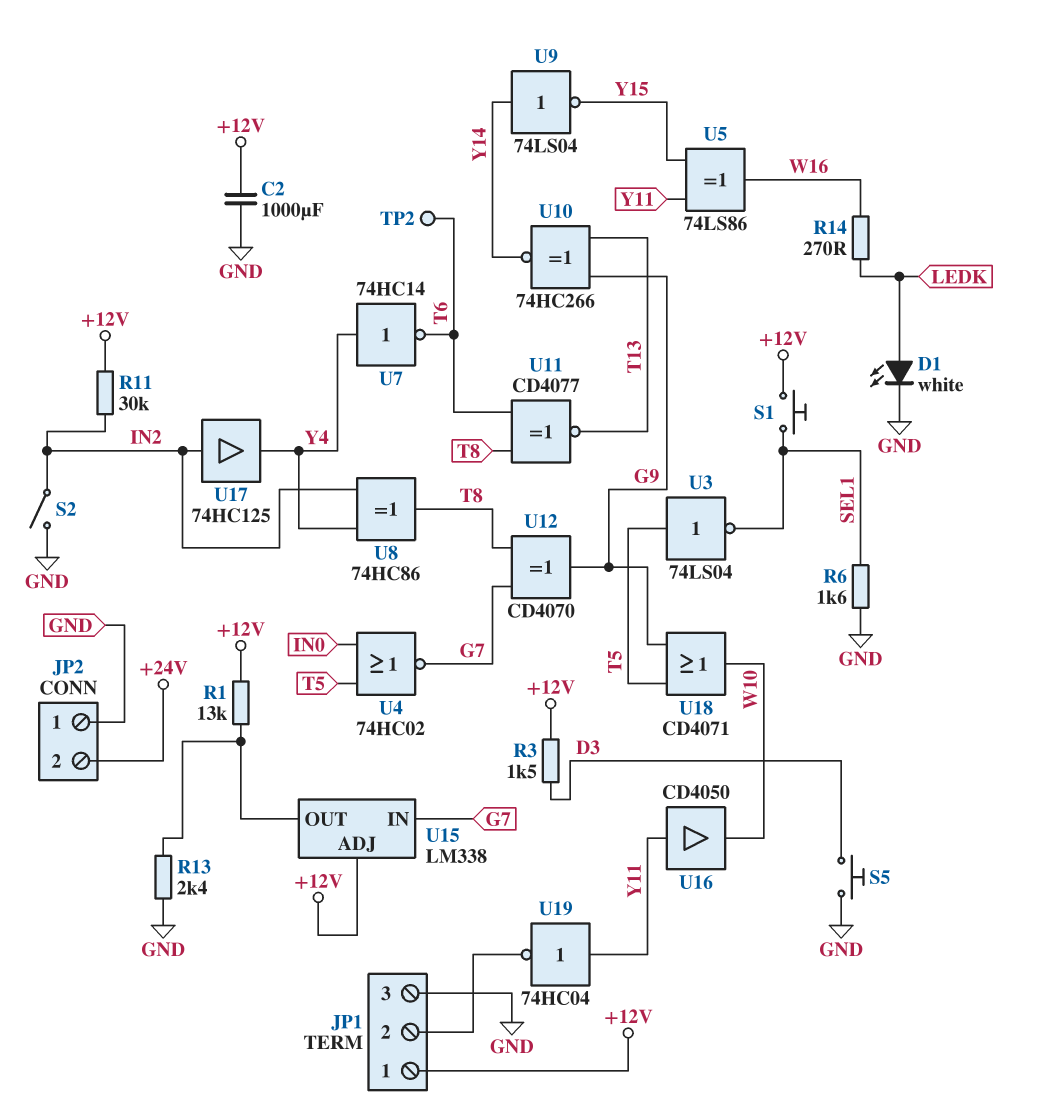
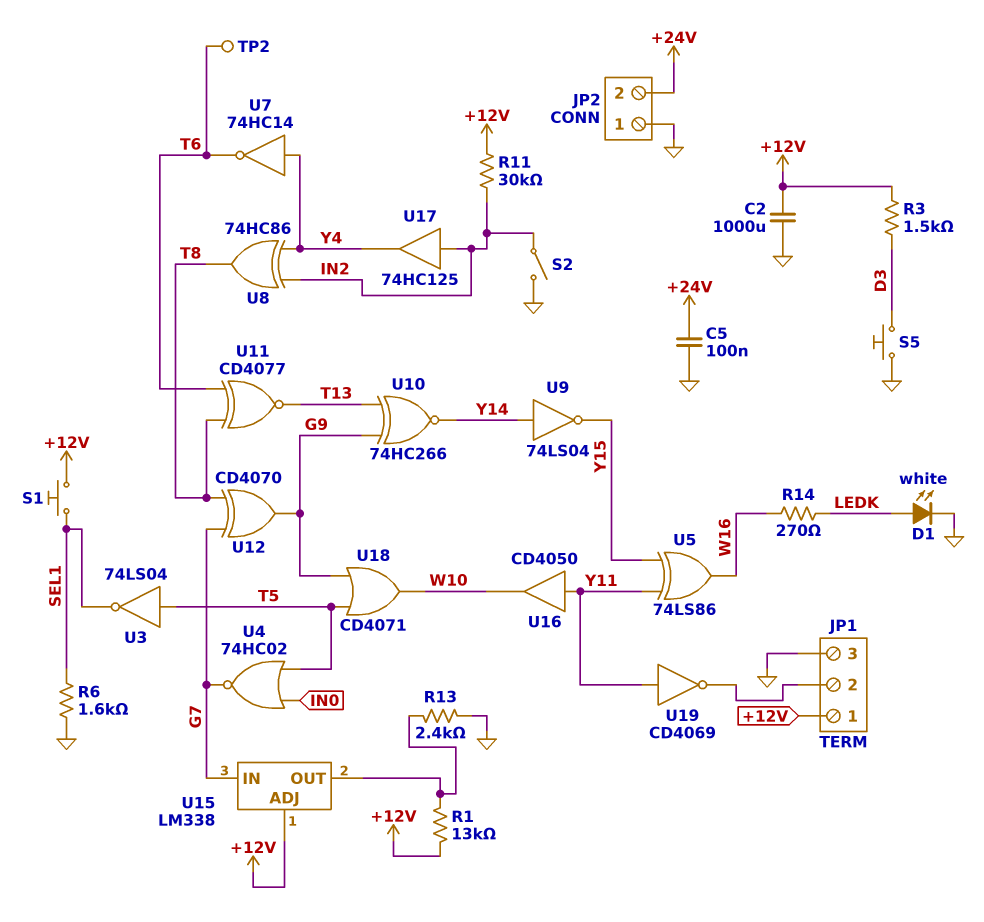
C5: none -> 100nF (+24V, GND)
U19: NOT 74HC04 (in Y11, out JP1/2) -> NOT CD4069 (in Y11, out JP1/2)

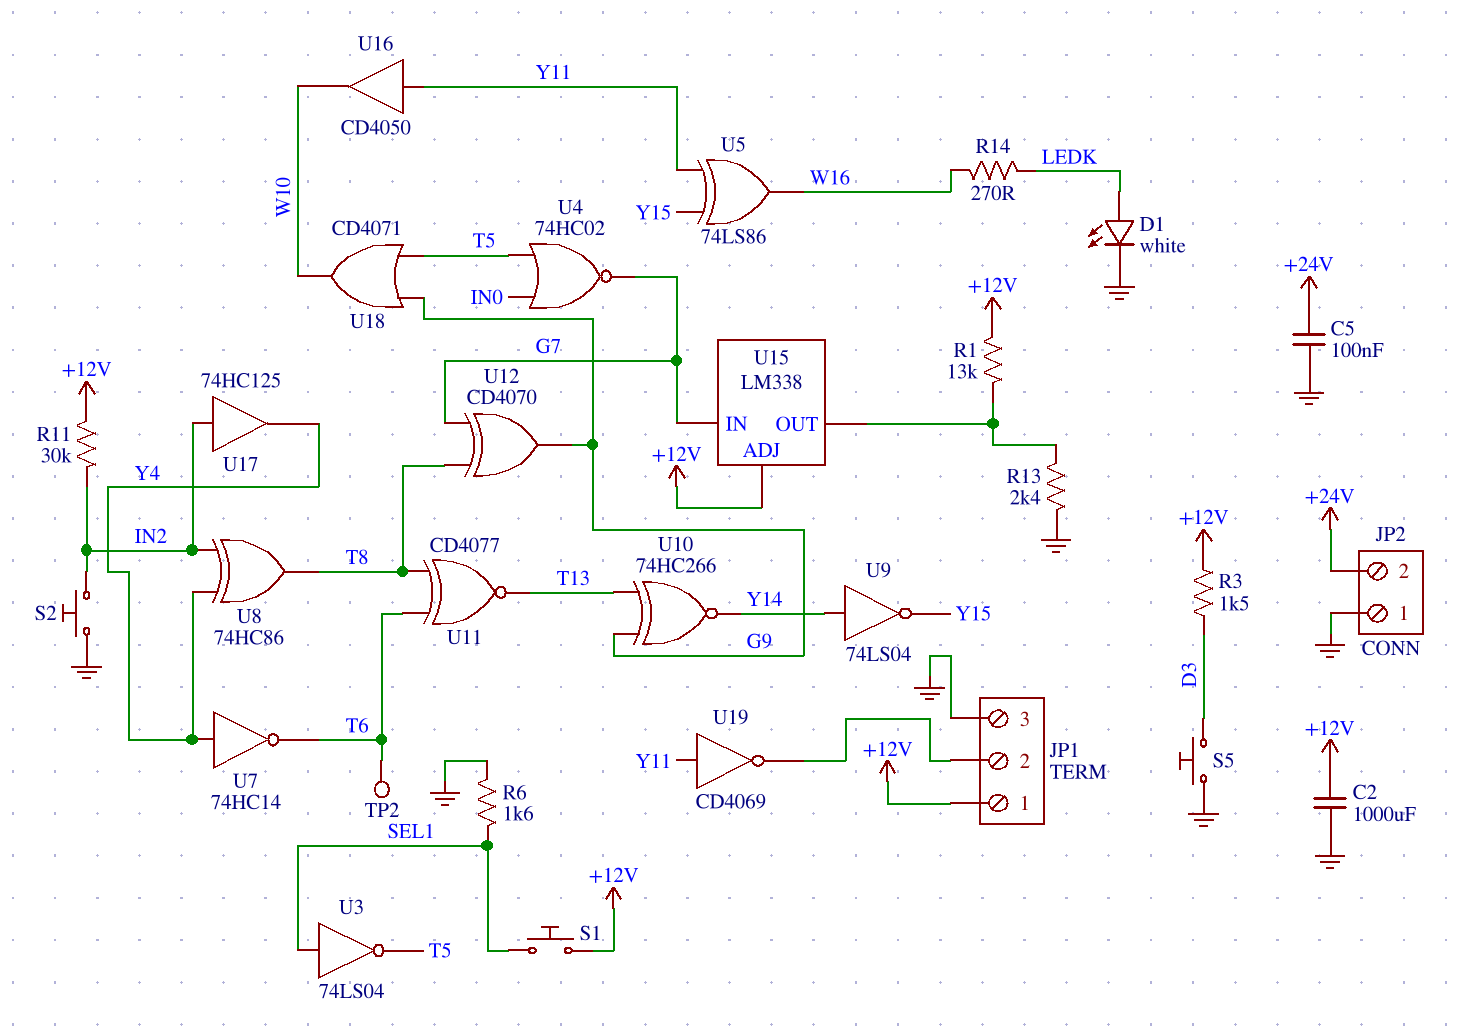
S2: switch (GND, IN2) -> button (GND, IN2)
U3: NOT 74LS04 (in T5, out SEL1) -> NOT 74LS04 (in SEL1, out T5)

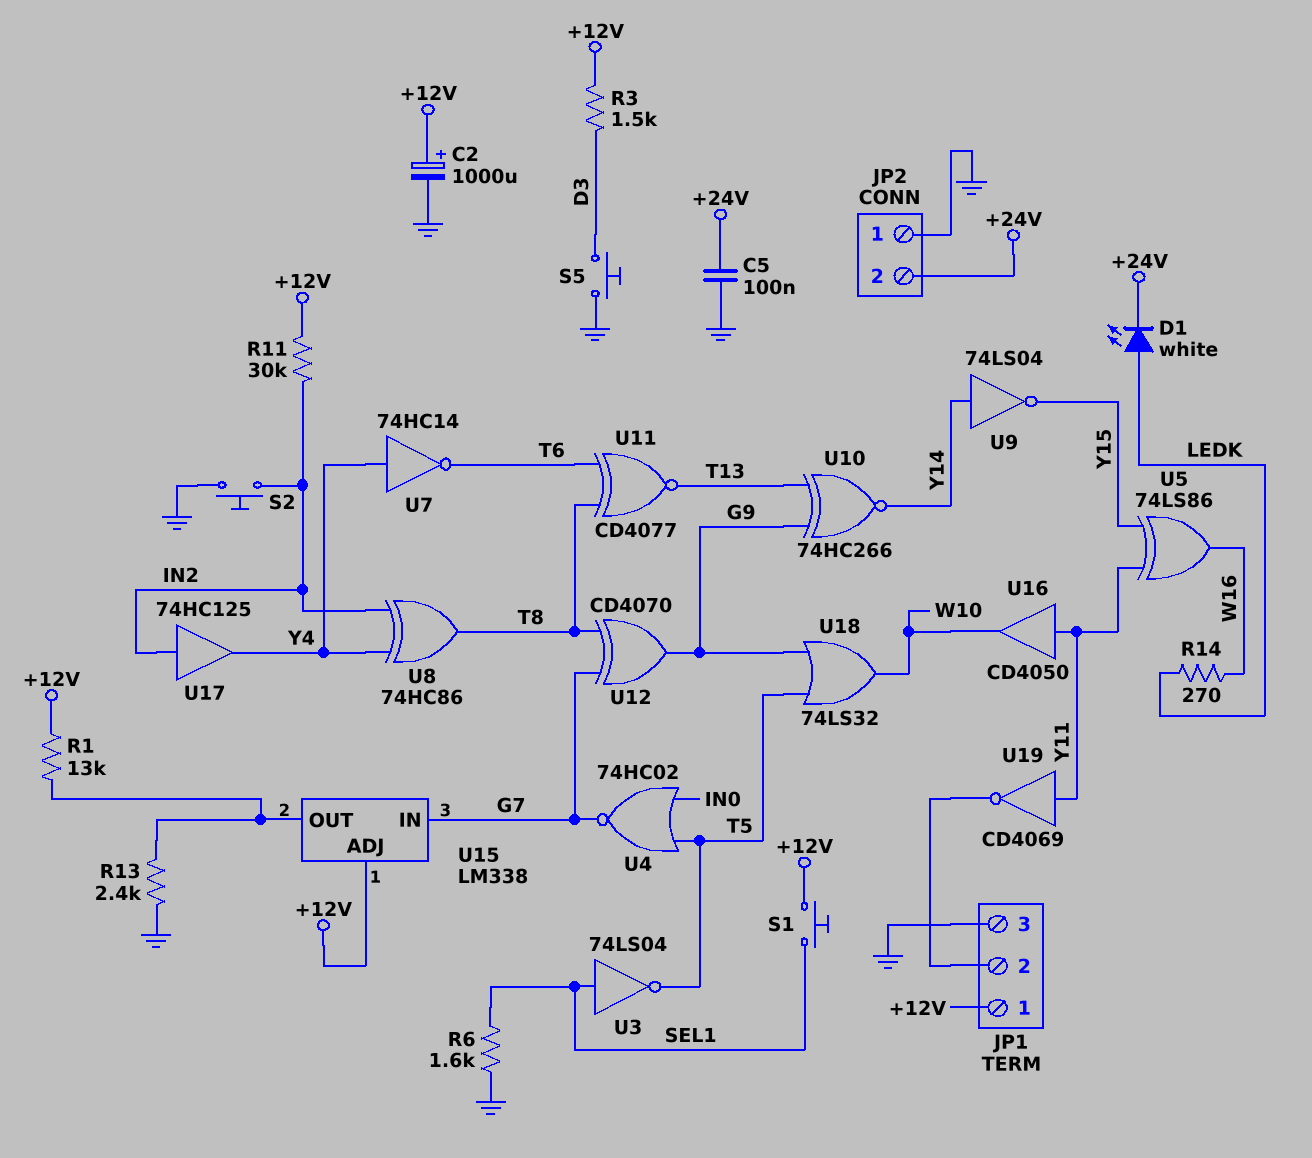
C2: 1000uF (+12V, GND) -> 1000uF (plus +12V, minus GND)
D1: LED white (A LEDK, K GND) -> LED white (A LEDK, K +24V)
TP2: test point (T6) -> none
U18: OR CD4071 (in G9, in T5, out W10) -> OR 74LS32 (in G9, in T5, out W10)

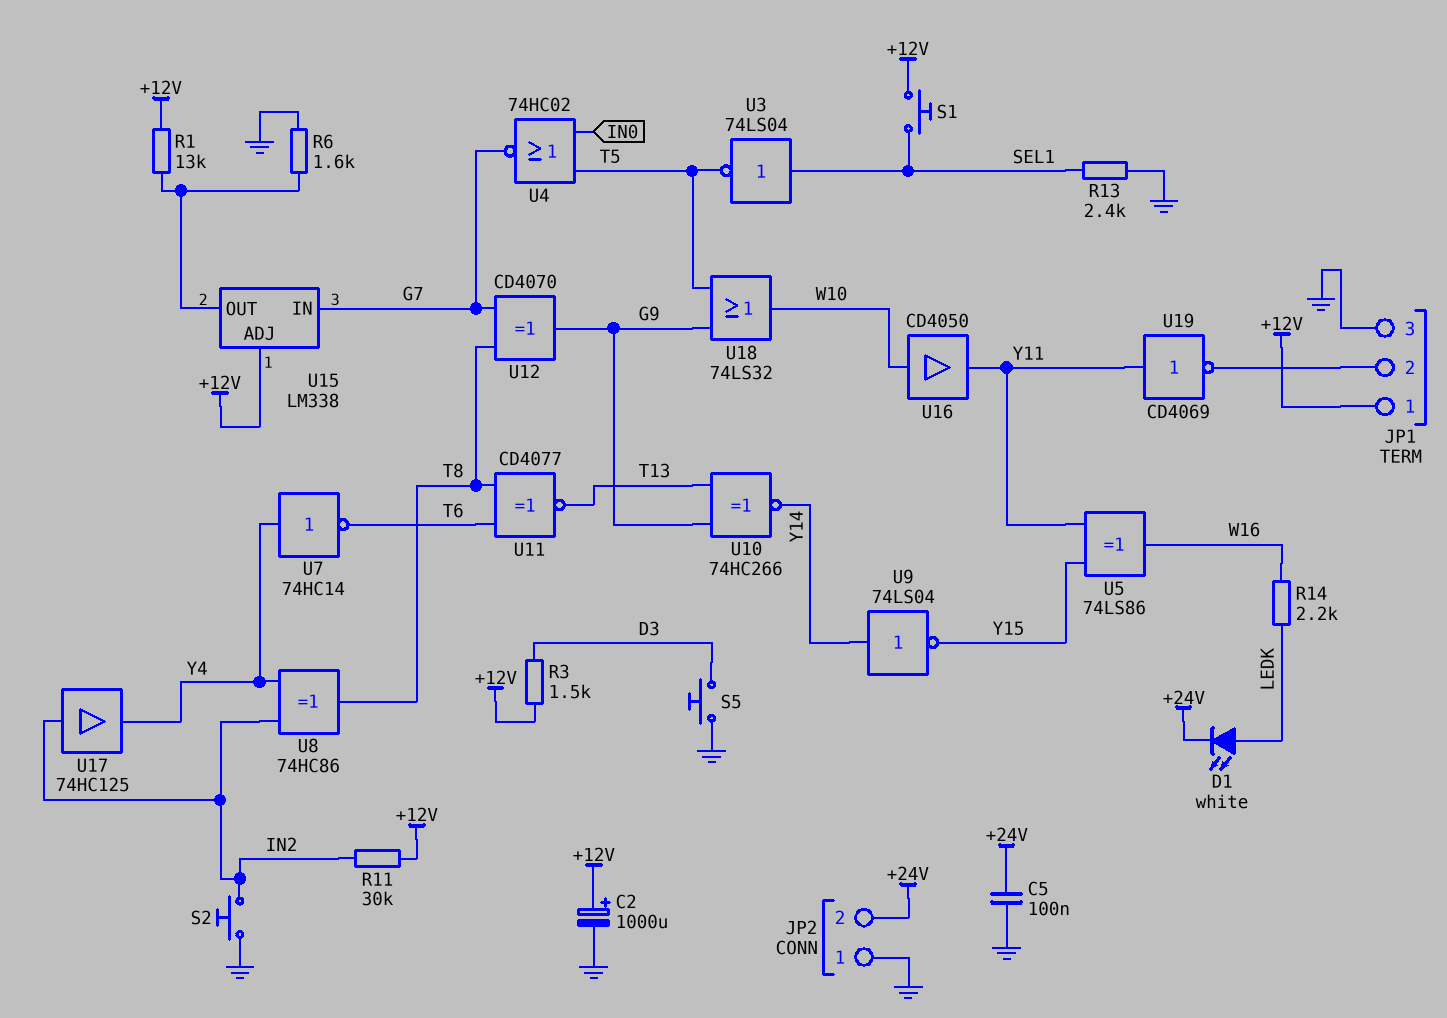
R6: 1.6k (GND, SEL1) -> 1.6k (GND, U15/OUT)
R13: 2.4k (GND, U15/OUT) -> 2.4k (GND, SEL1)
R14: 270 (LEDK, W16) -> 2.2k (LEDK, W16)
U16: buffer CD4050 (in Y11, out W10) -> buffer CD4050 (in W10, out Y11)

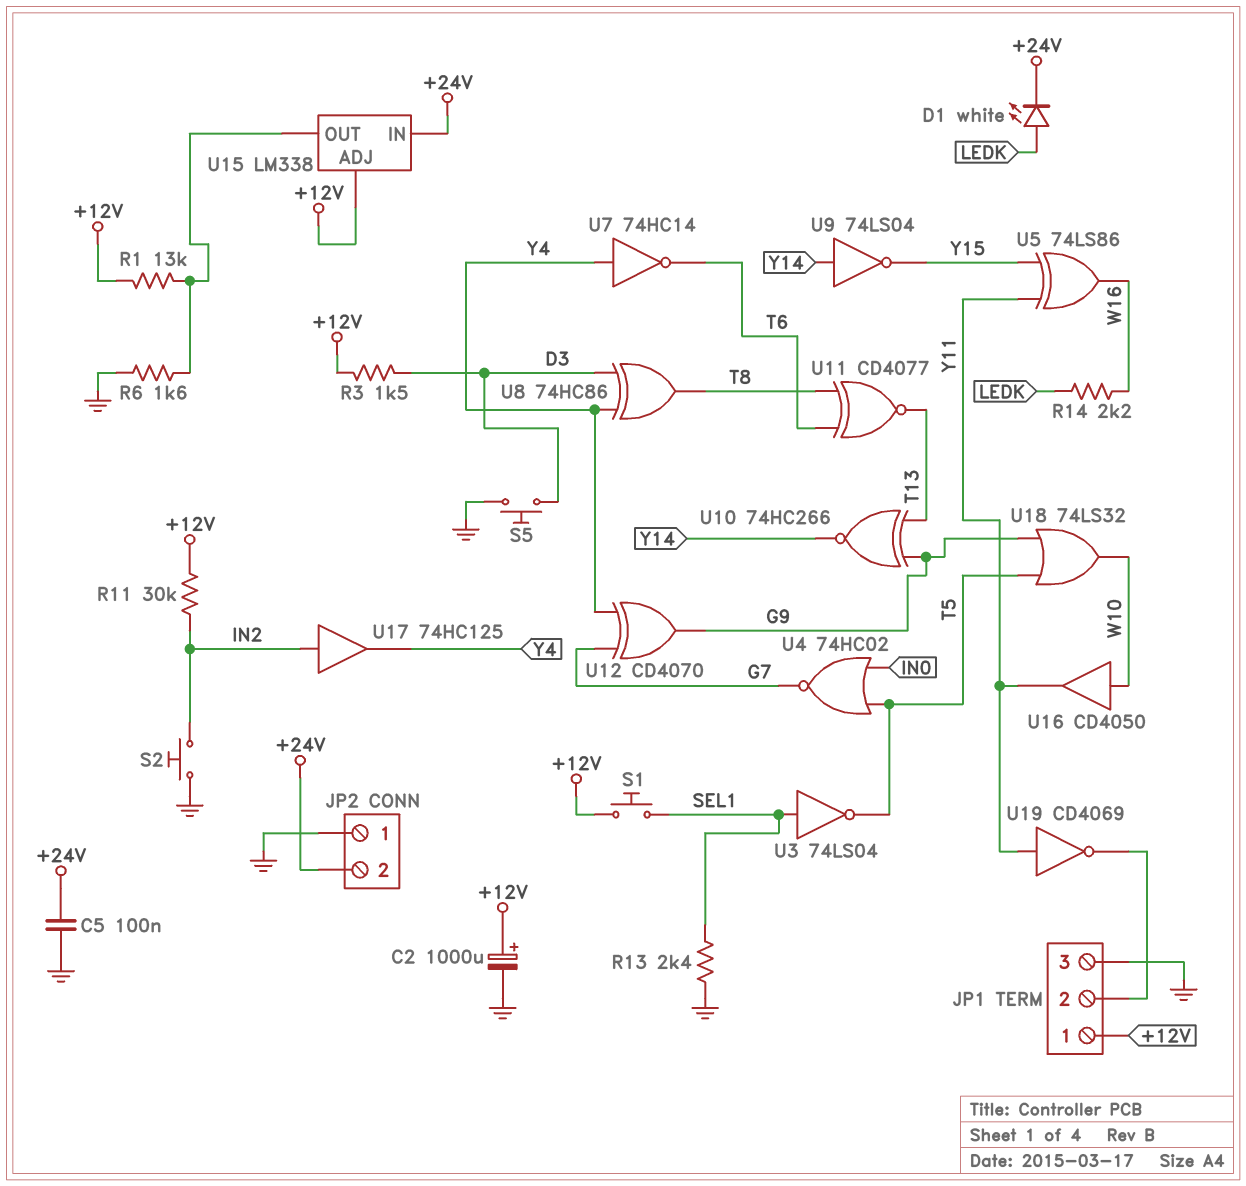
U8: XOR 74HC86 (in IN2, in Y4, out T8) -> XOR 74HC86 (in D3, in Y4, out T8)
U12: XOR CD4070 (in G7, in T8, out G9) -> XOR CD4070 (in G7, in Y4, out G9)
U15 pin IN: G7 -> +24V

